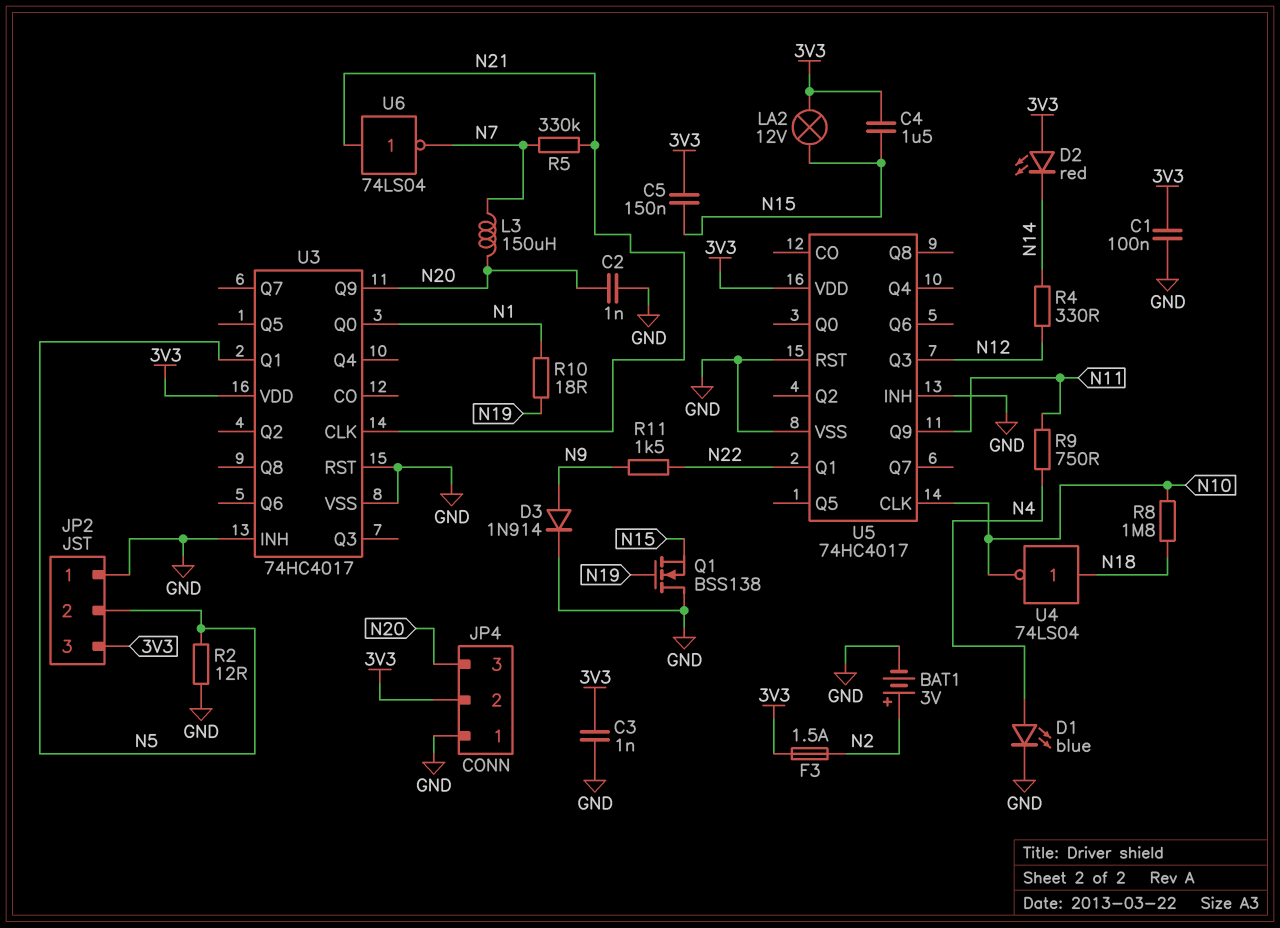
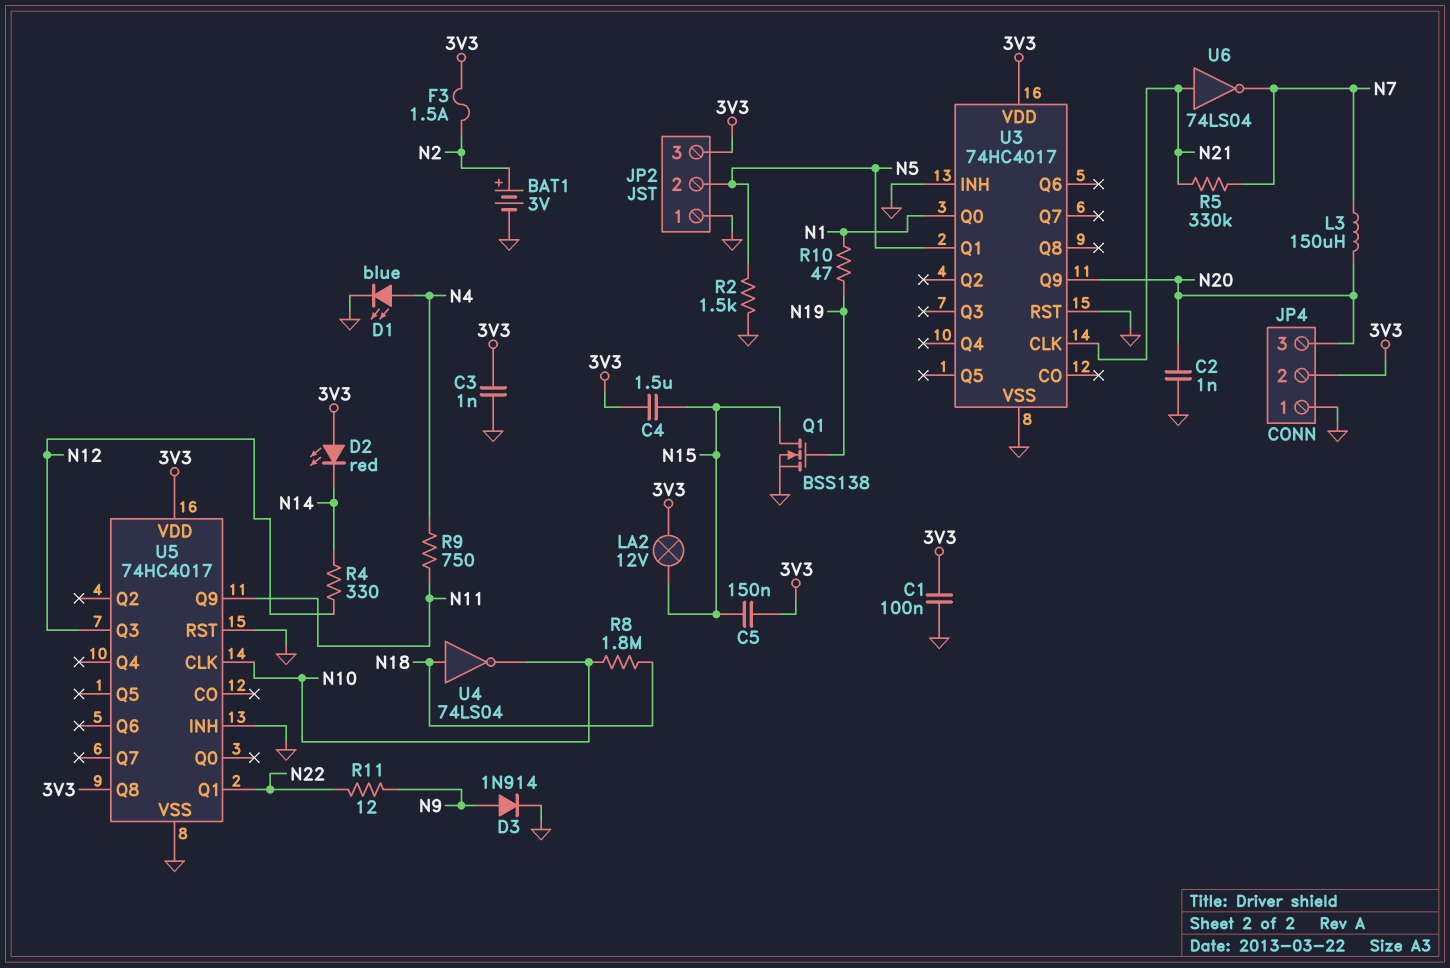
Q1: NMOS BSS138 (G N19, D GND, S N15) -> NMOS BSS138 (G N19, D N15, S GND)
R2: 12 (GND, N5) -> 1.5k (GND, N5)
R10: 18 (N1, N19) -> 47 (N1, N19)
R11: 1.5k (N9, N22) -> 12 (N9, N22)
U5 pin Q8: none -> 3V3

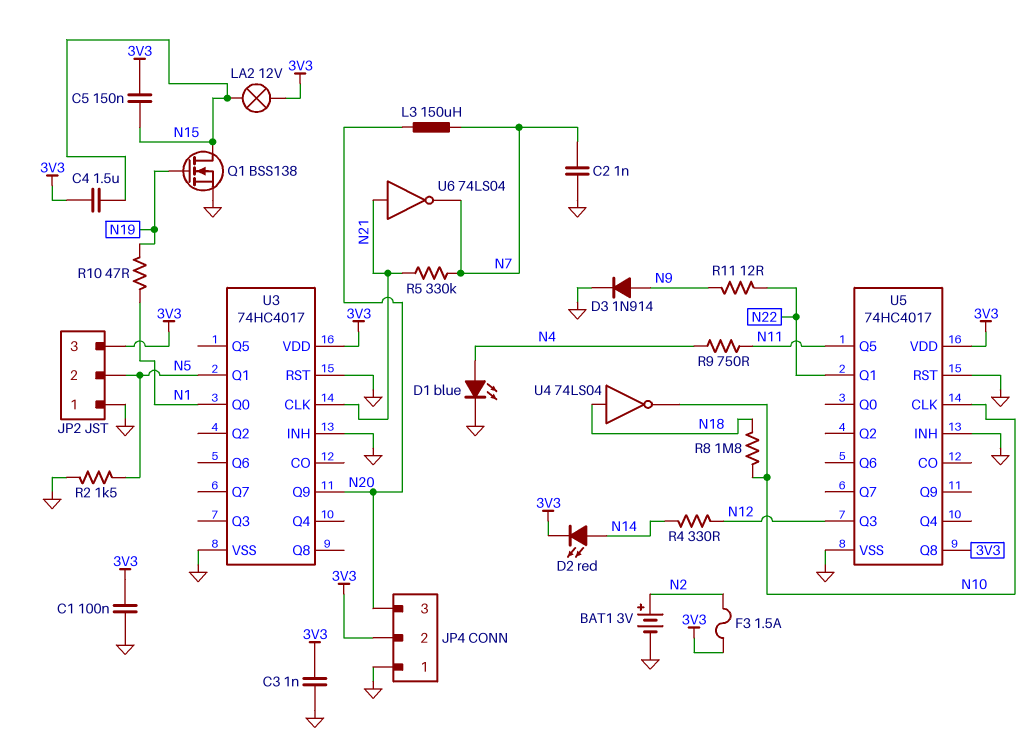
C2: 1nF (GND, N20) -> 1nF (GND, N7)
D2: LED red (A 3V3, K N14) -> LED red (A N14, K 3V3)
U5 pin Q5: none -> N11
U5 pin Q9: N11 -> none

